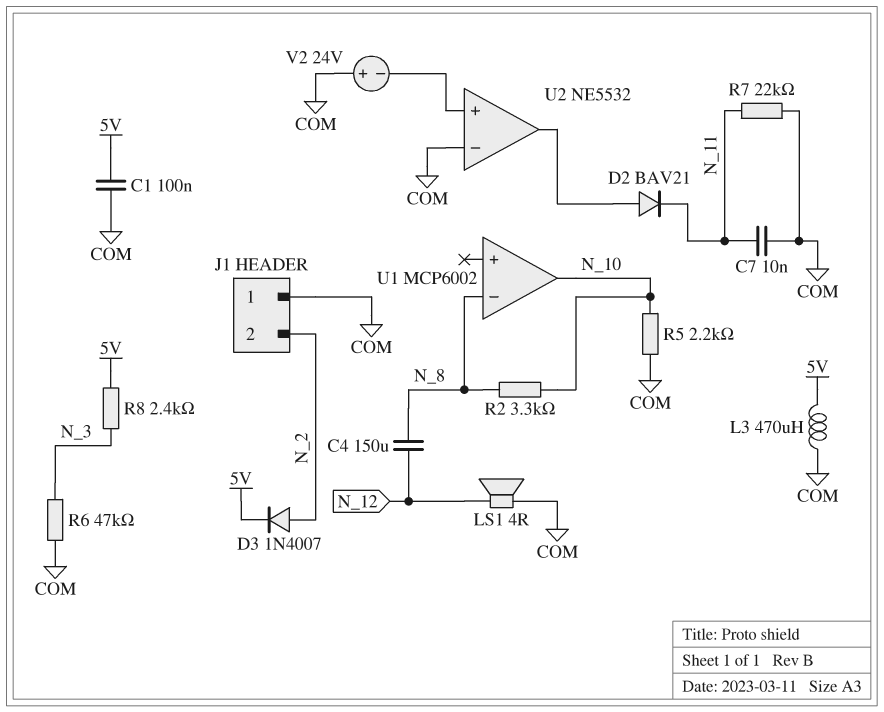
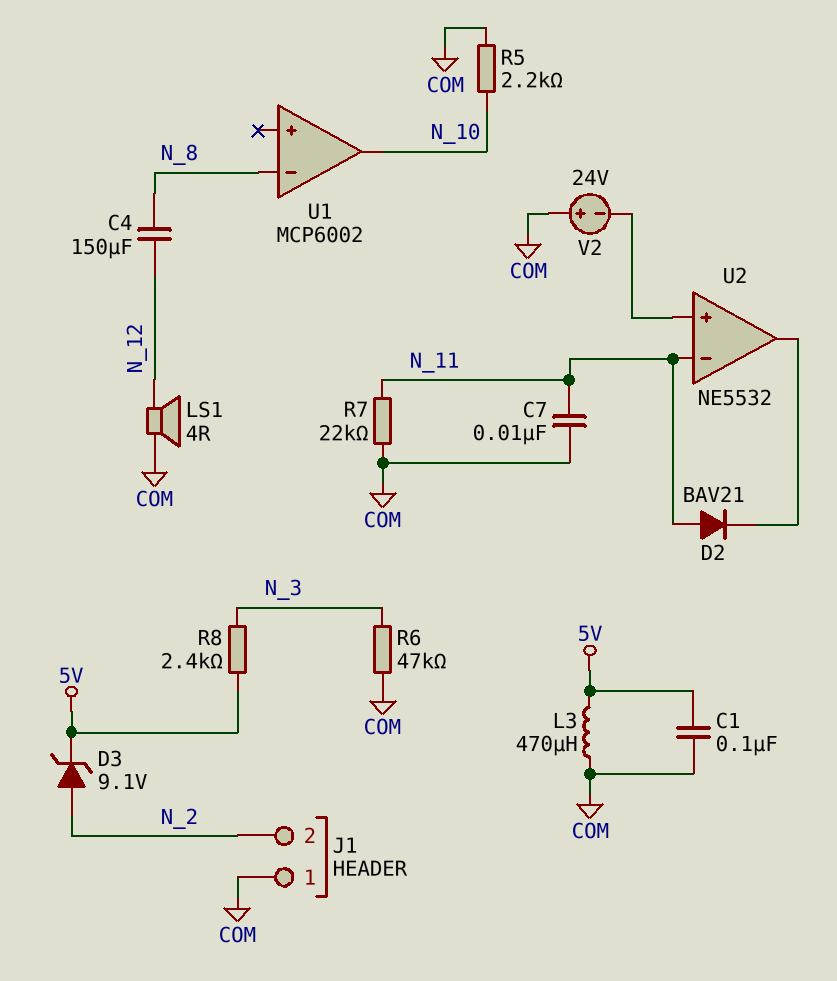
D2: diode BAV21 (A U2/out, K N_11) -> diode BAV21 (A N_11, K U2/out)
D3: diode 1N4007 (A N_2, K 5V) -> zener 9.1V (A N_2, K 5V)
R2: 3.3k (N_8, N_10) -> none
U2 pin in-: COM -> N_11

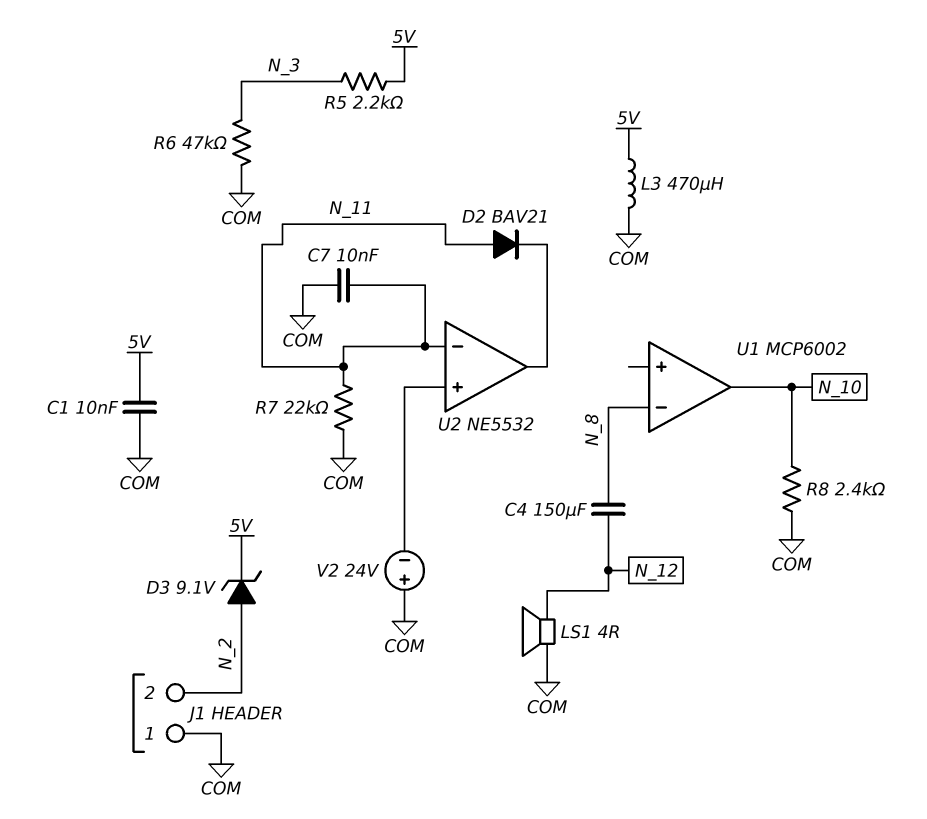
C1: 100nF (5V, COM) -> 10nF (5V, COM)
R5: 2.2k (COM, N_10) -> 2.2k (5V, N_3)
R8: 2.4k (5V, N_3) -> 2.4k (COM, N_10)

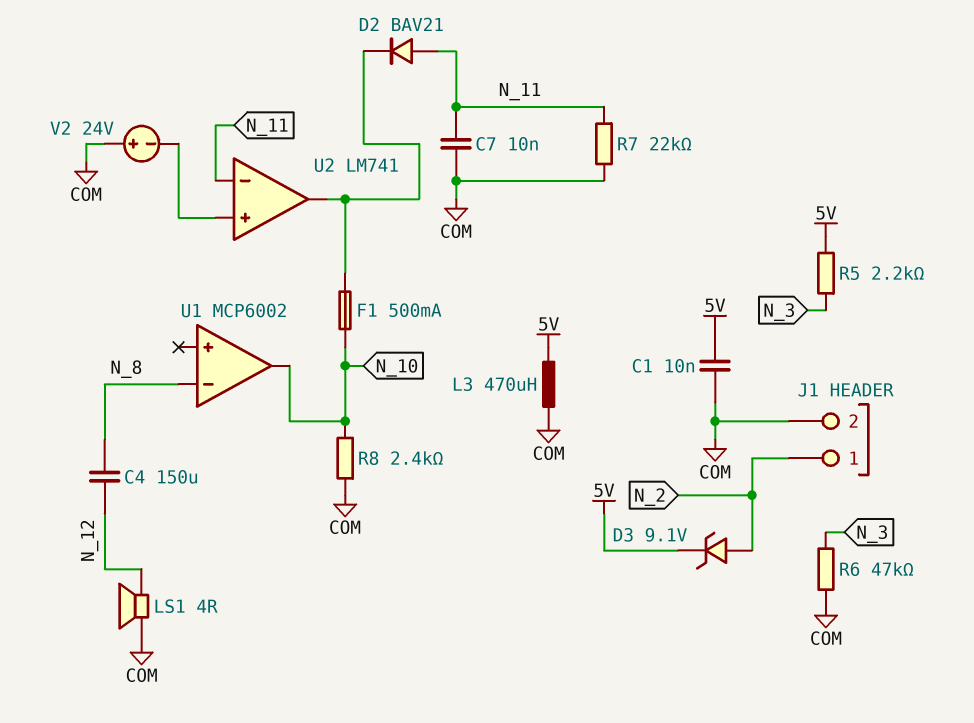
F1: none -> 500mA (N_10, U2/out)
J1 pin 1: COM -> N_2
J1 pin 2: N_2 -> COM
U2: NE5532 -> LM741

